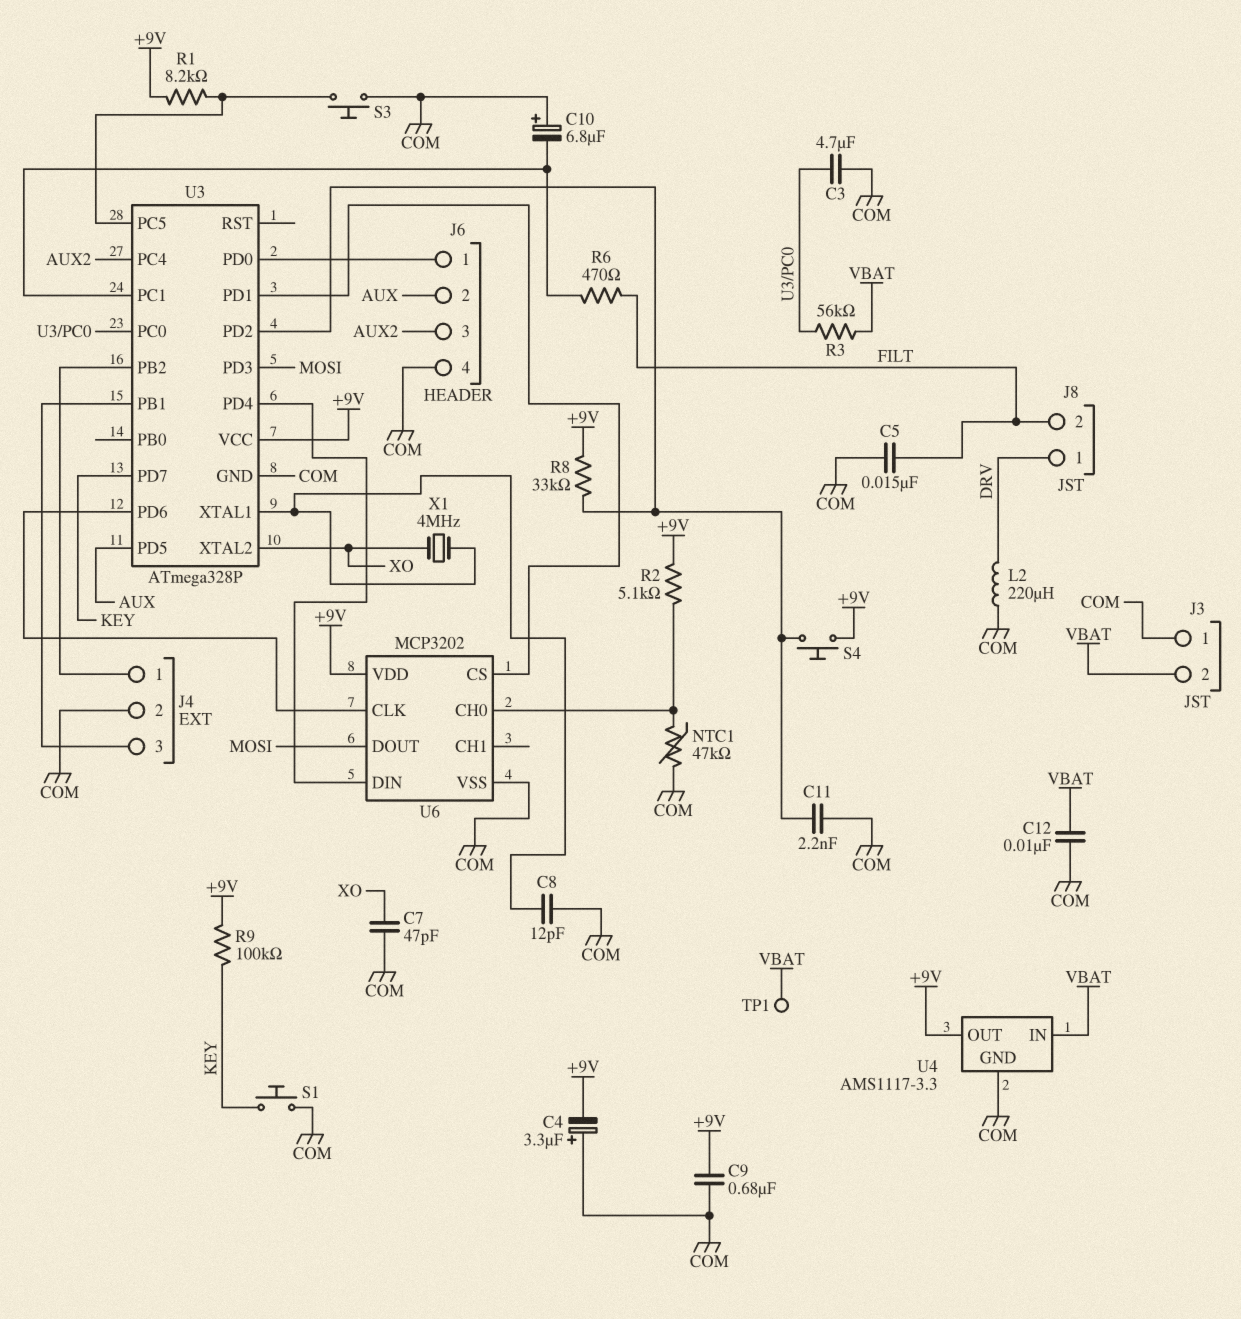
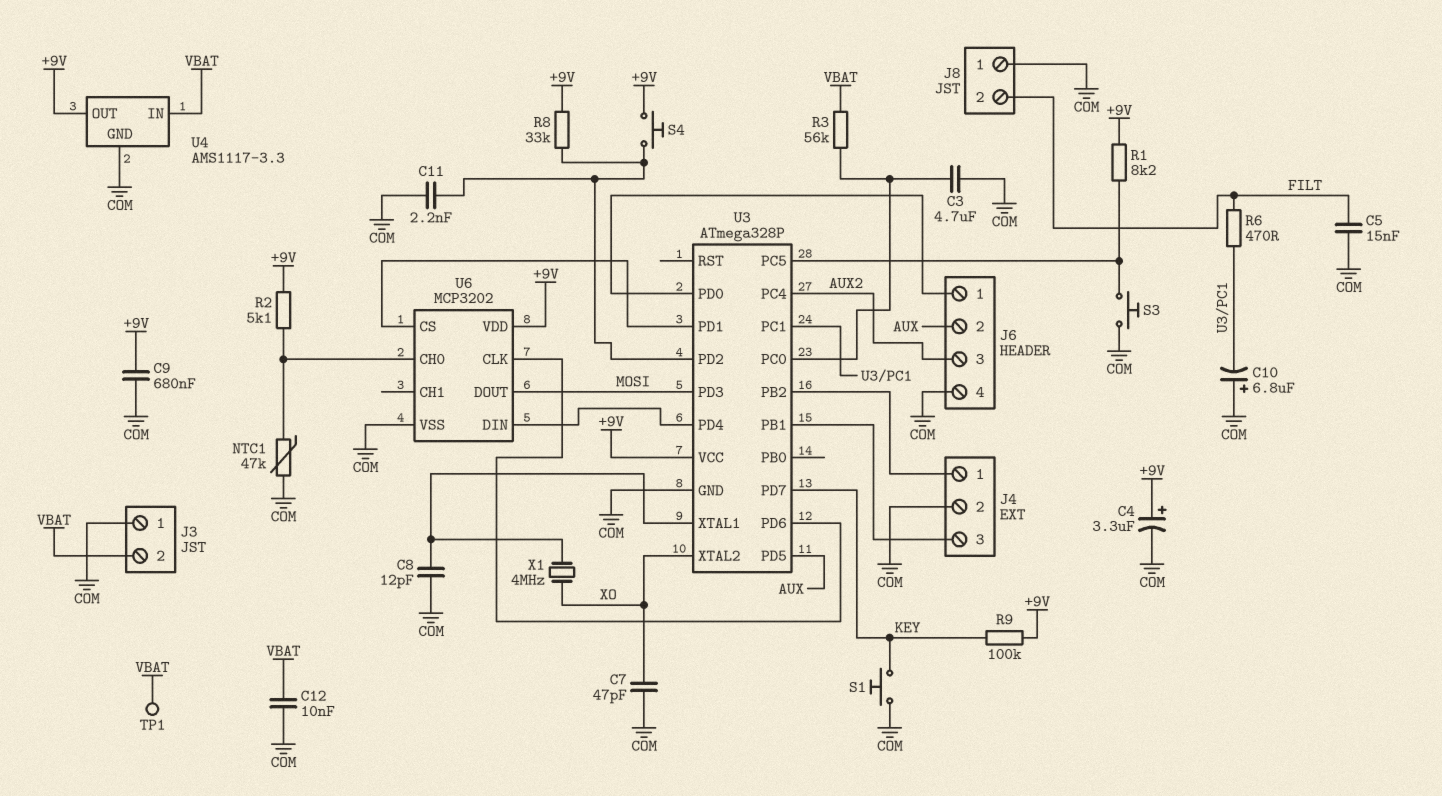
C4: 3.3uF (plus COM, minus +9V) -> 3.3uF (plus +9V, minus COM)
J8 pin 1: DRV -> COM
L2: 220uH (COM, DRV) -> none

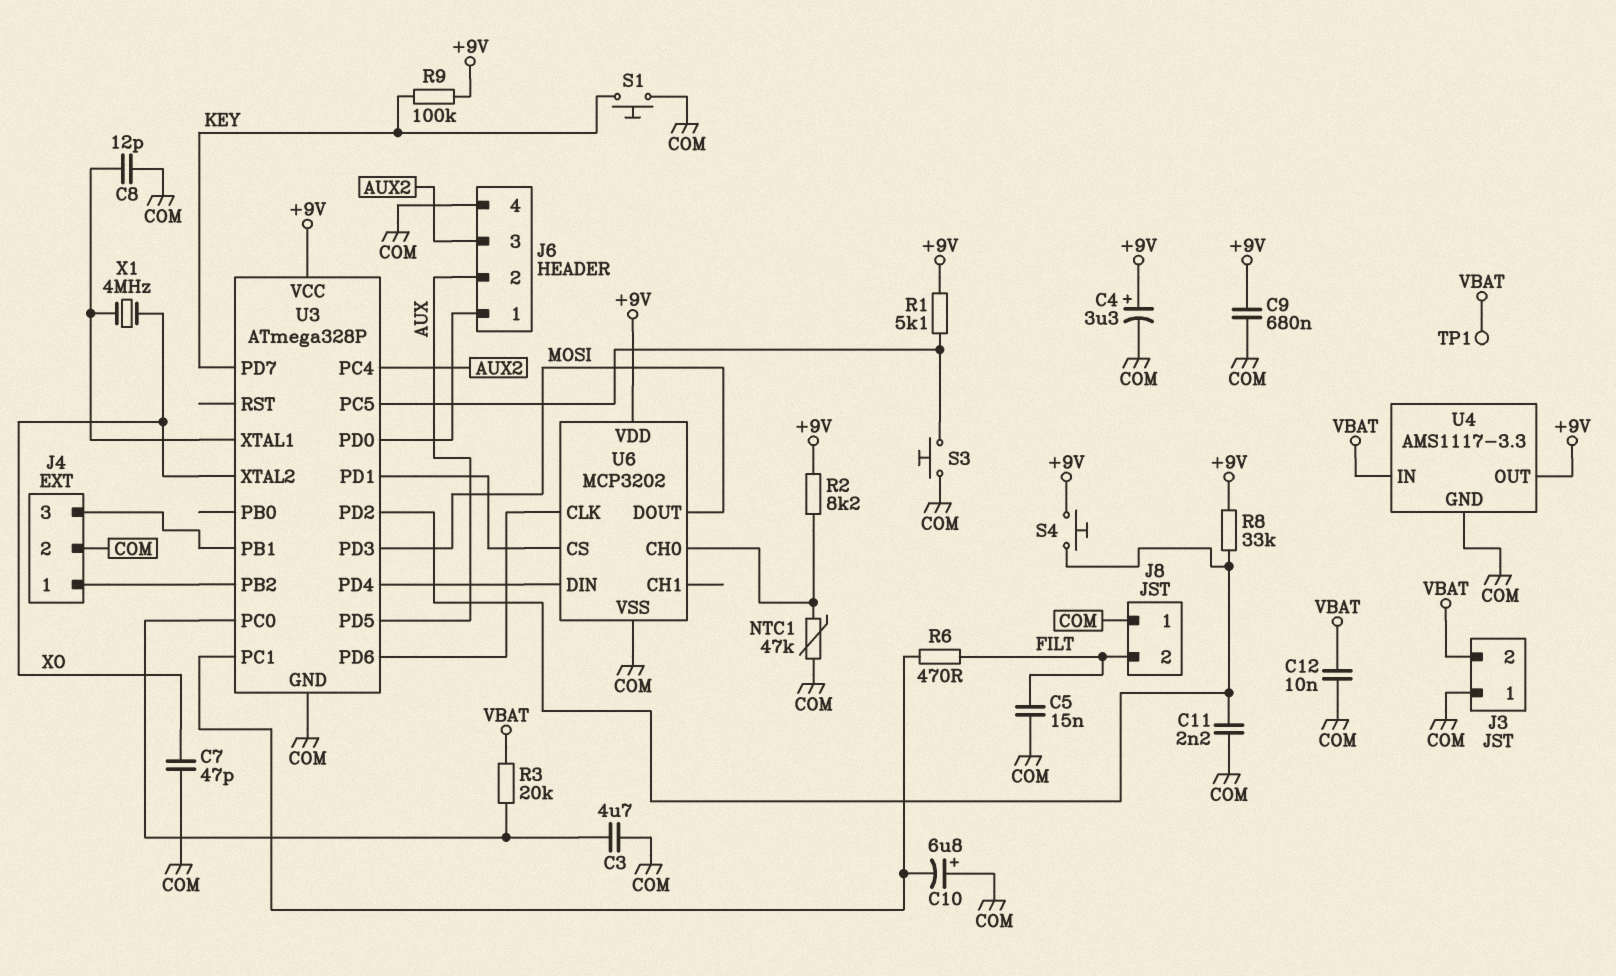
R1: 8.2k (+9V, U3/PC5) -> 5.1k (+9V, U3/PC5)
R2: 5.1k (+9V, U6/CH0) -> 8.2k (+9V, U6/CH0)
R3: 56k (U3/PC0, VBAT) -> 20k (U3/PC0, VBAT)

